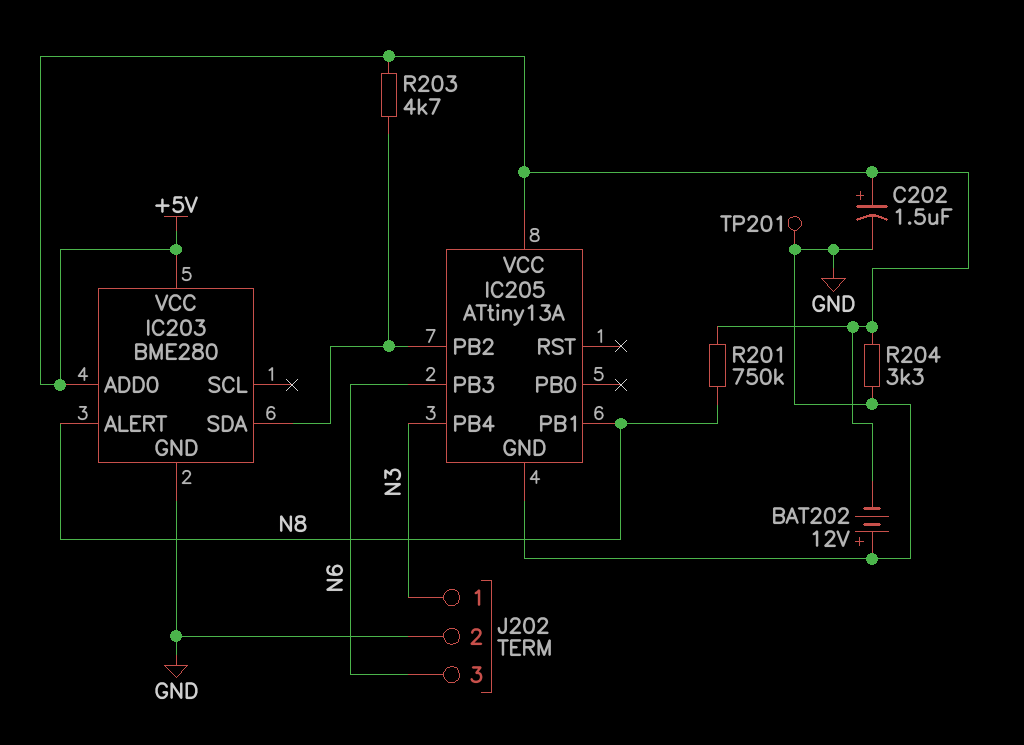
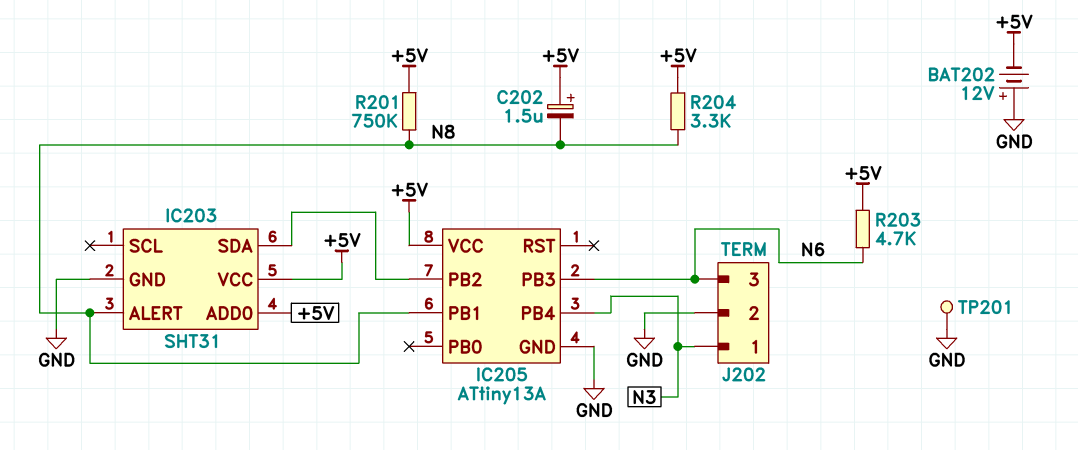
C202: 1.5uF (plus +5V, minus GND) -> 1.5uF (plus +5V, minus N8)
IC203: BME280 -> SHT31
R203: 4.7k (+5V, IC203/SDA) -> 4.7k (+5V, N6)
R204: 3.3k (+5V, GND) -> 3.3k (+5V, N8)

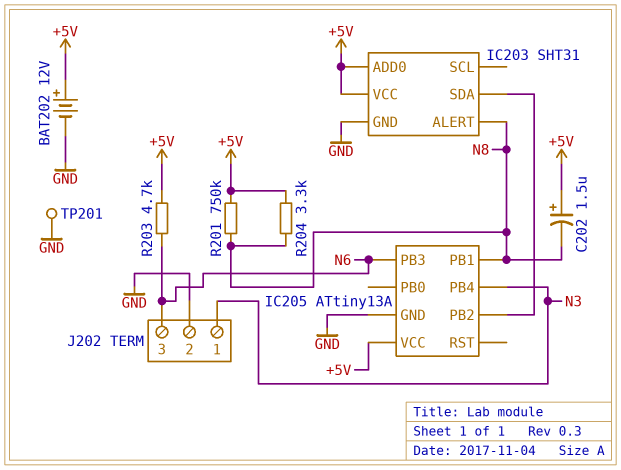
BAT202: 12V (plus GND, minus +5V) -> 12V (plus +5V, minus GND)

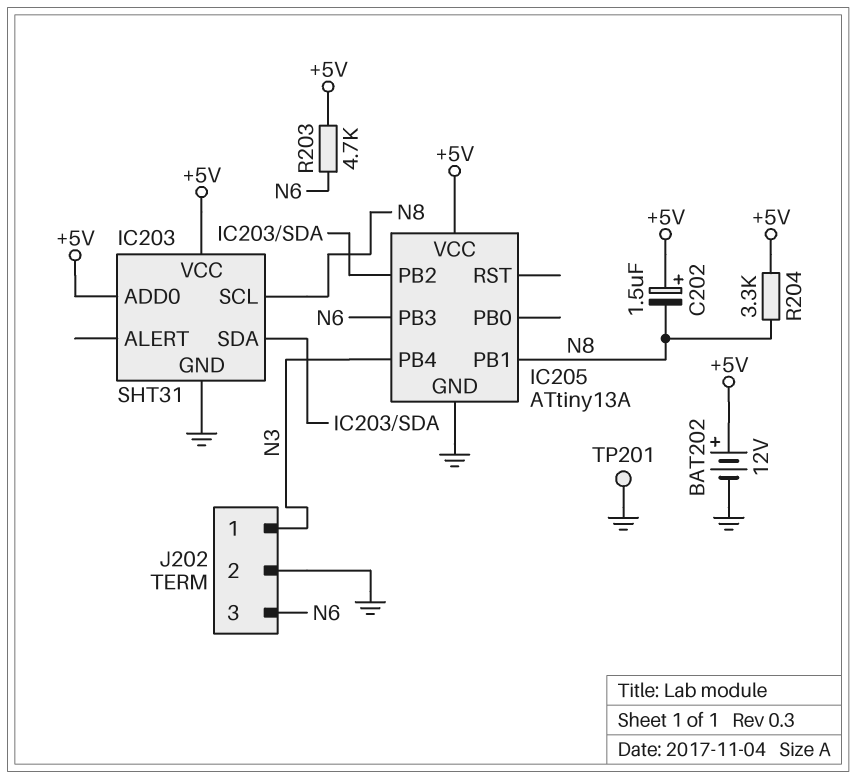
IC203 pin ALERT: N8 -> none
IC203 pin SCL: none -> N8
R201: 750k (+5V, N8) -> none

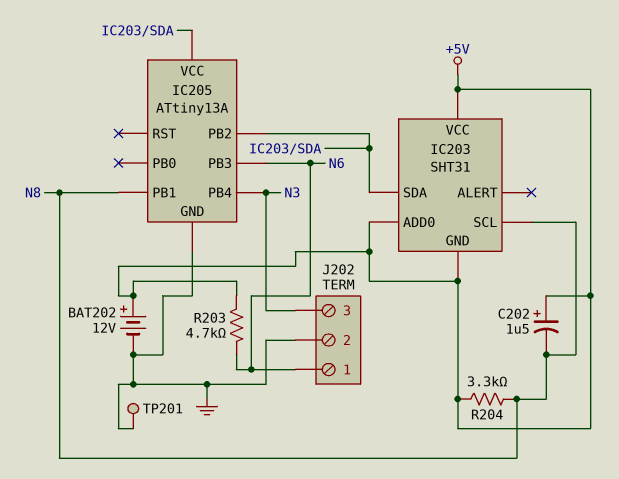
IC203 pin GND: GND -> +5V
IC205 pin VCC: +5V -> IC203/SDA
J202 pin 1: N3 -> N6
J202 pin 3: N6 -> N3

